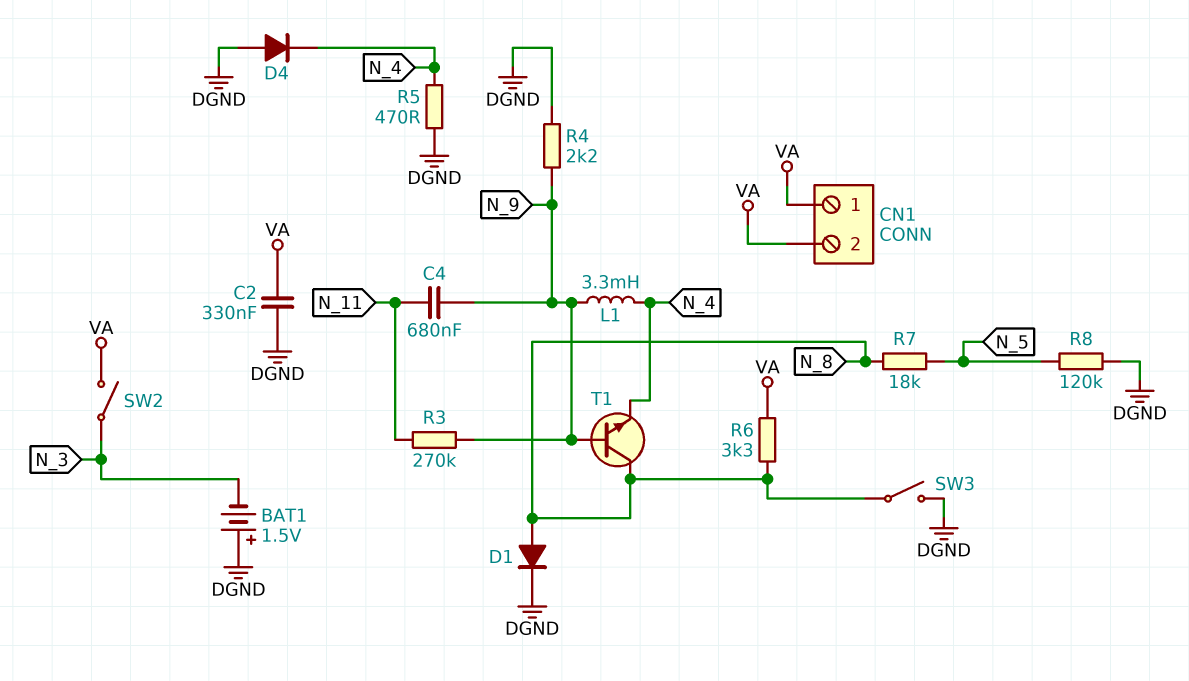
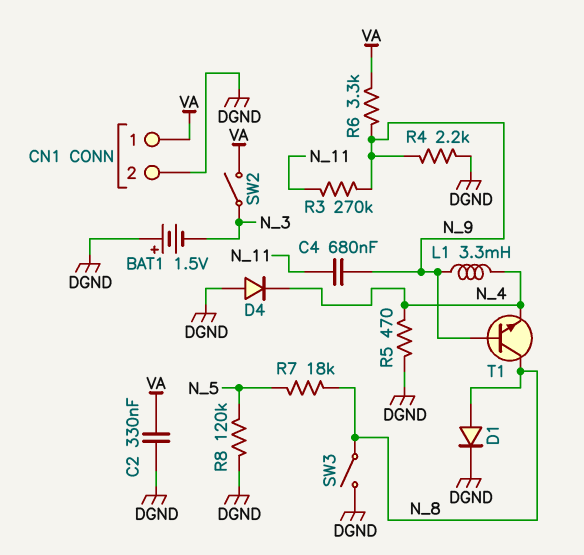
CN1 pin 2: VA -> DGND
R6: 3.3k (N_8, VA) -> 3.3k (N_9, VA)

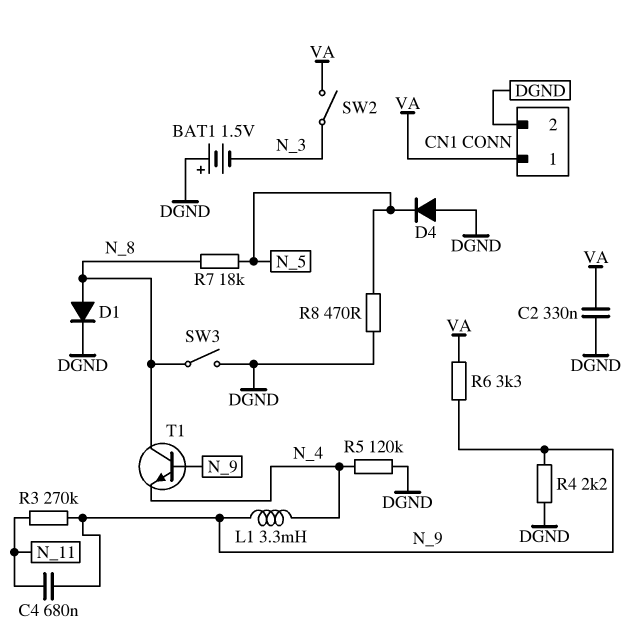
D4: diode (A DGND, K N_4) -> diode (A DGND, K N_5)
R5: 470 (DGND, N_4) -> 120k (DGND, N_4)
R8: 120k (DGND, N_5) -> 470 (DGND, N_5)

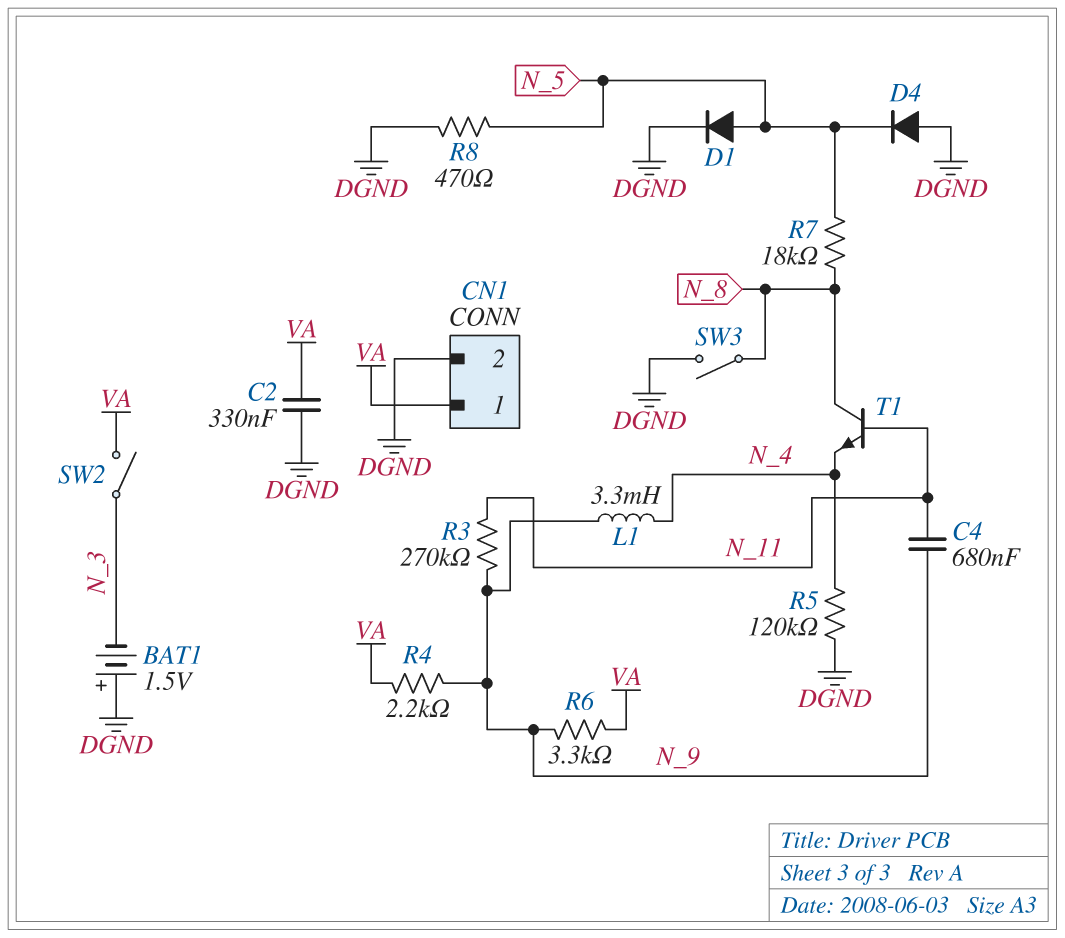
D1: diode (A N_8, K DGND) -> diode (A N_5, K DGND)
R4: 2.2k (DGND, N_9) -> 2.2k (N_9, VA)
T1: NPN (B N_9, C N_8, E N_4) -> NPN (B N_11, C N_8, E N_4)

